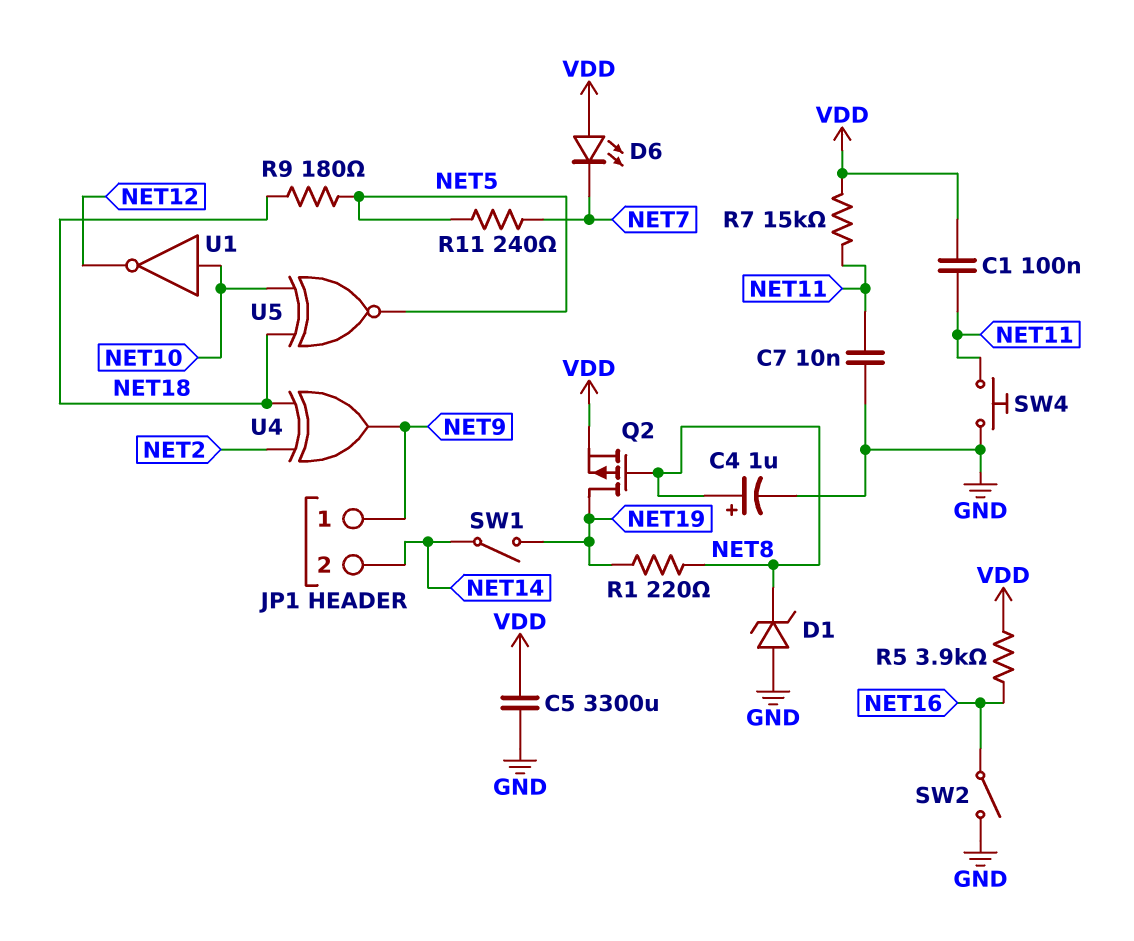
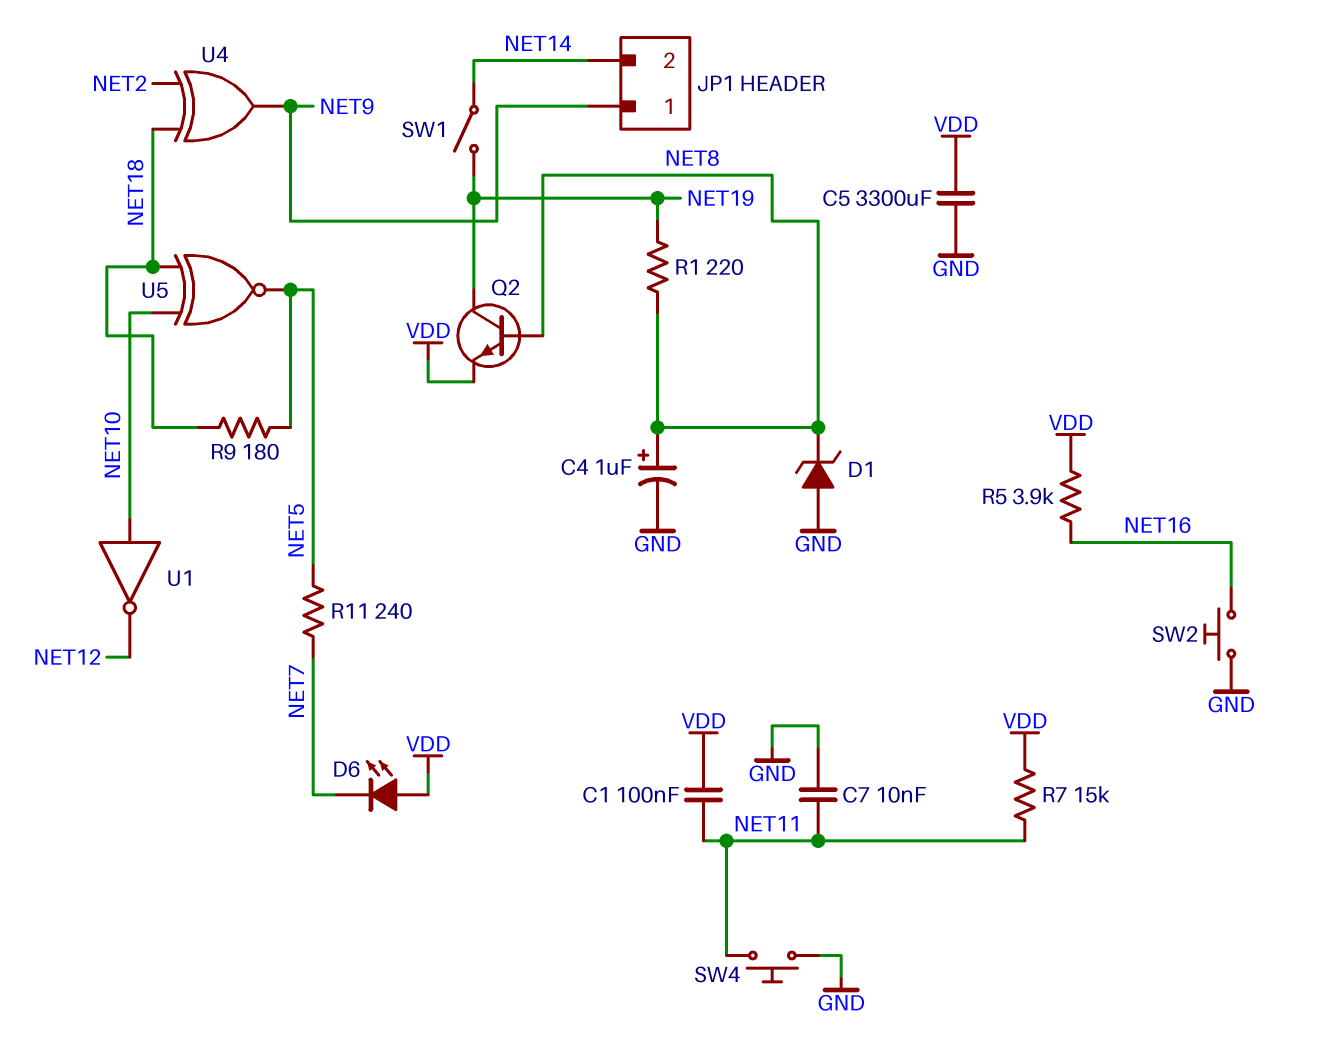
Q2: PMOS (G NET8, D NET19, S VDD) -> NPN (B NET8, C NET19, E VDD)
SW2: switch (GND, NET16) -> button (GND, NET16)

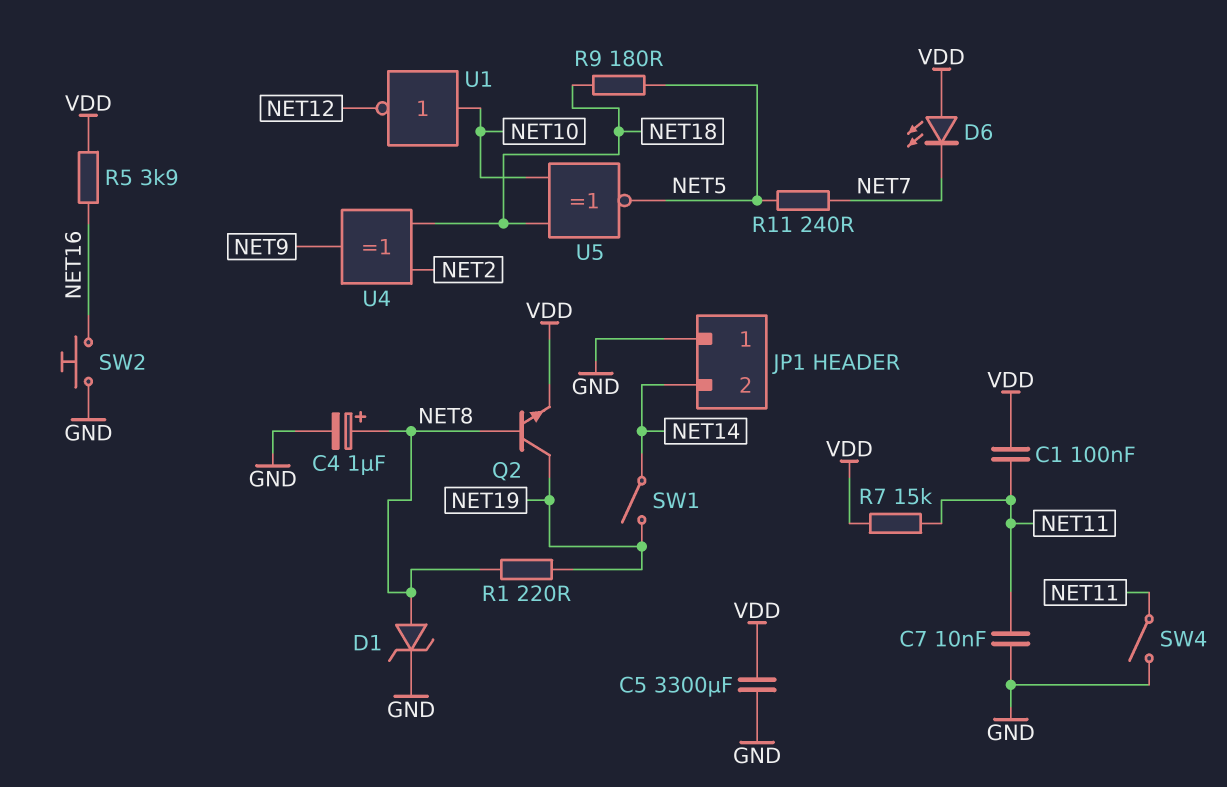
D1: zener (A GND, K NET8) -> zener (A NET8, K GND)
JP1 pin 1: NET9 -> GND
SW4: button (GND, NET11) -> switch (GND, NET11)

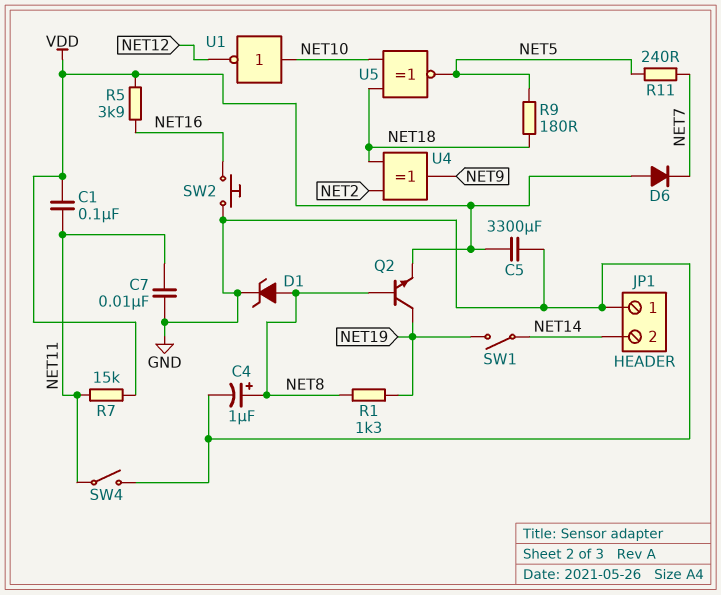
D6: LED (A VDD, K NET7) -> diode (A VDD, K NET7)
R1: 220 (NET8, NET19) -> 1.3k (NET8, NET19)

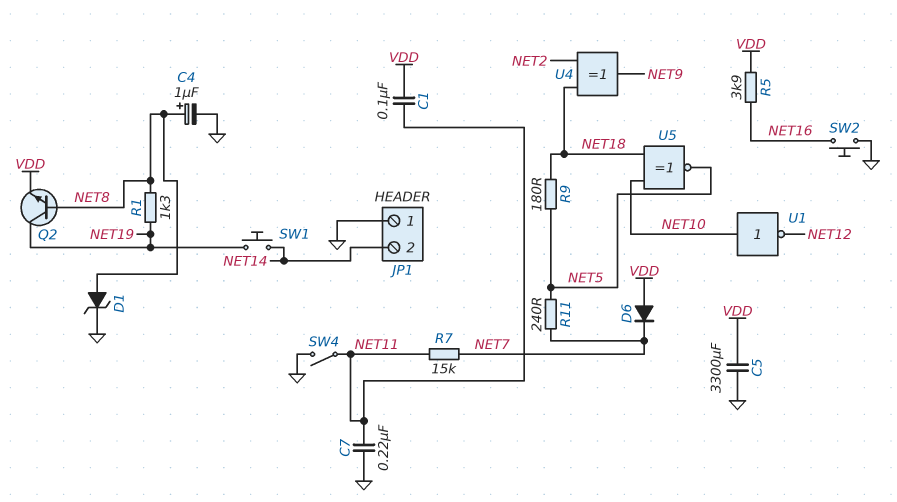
C7: 10nF (GND, NET11) -> 220nF (GND, NET11)
R7: 15k (NET11, VDD) -> 15k (NET7, NET11)
SW1: switch (NET14, NET19) -> button (NET14, NET19)

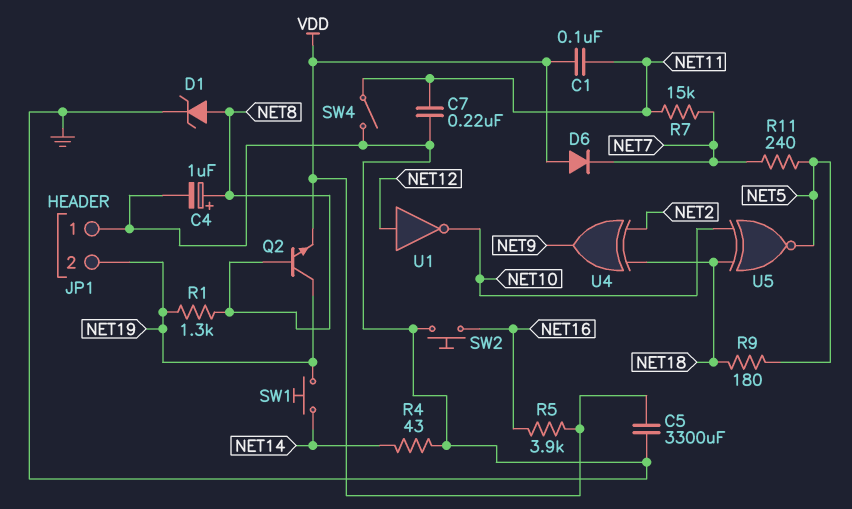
JP1 pin 2: NET14 -> NET19
R4: none -> 43 (GND, NET14)
U1: NOT (in NET10, out NET12) -> NOT (in NET12, out NET10)

